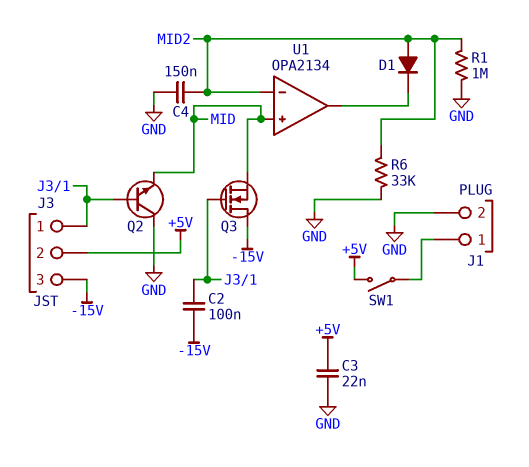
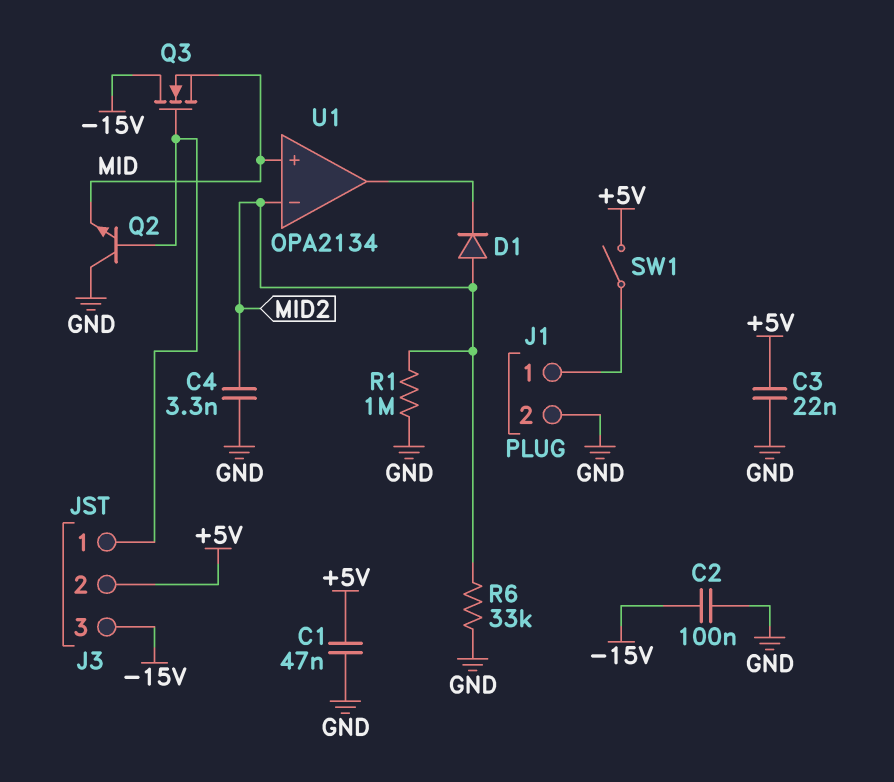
C1: none -> 47nF (+5V, GND)
C2: 100nF (-15V, J3/1) -> 100nF (-15V, GND)
C4: 150nF (GND, MID2) -> 3.3nF (GND, MID2)

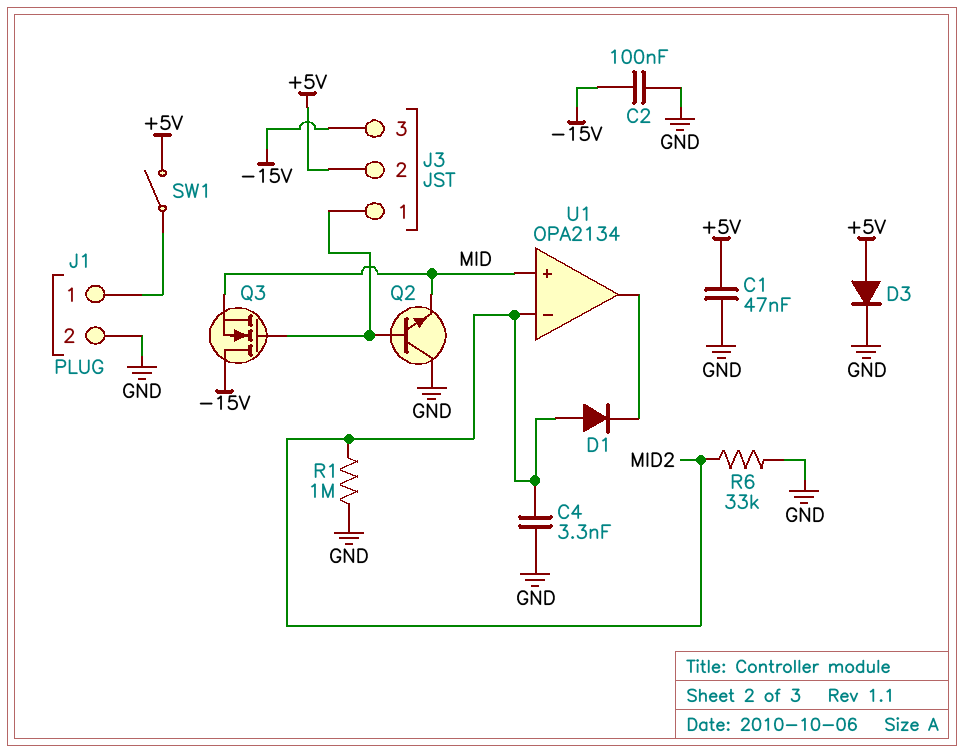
C3: 22nF (+5V, GND) -> none
D3: none -> diode (A +5V, K GND)

